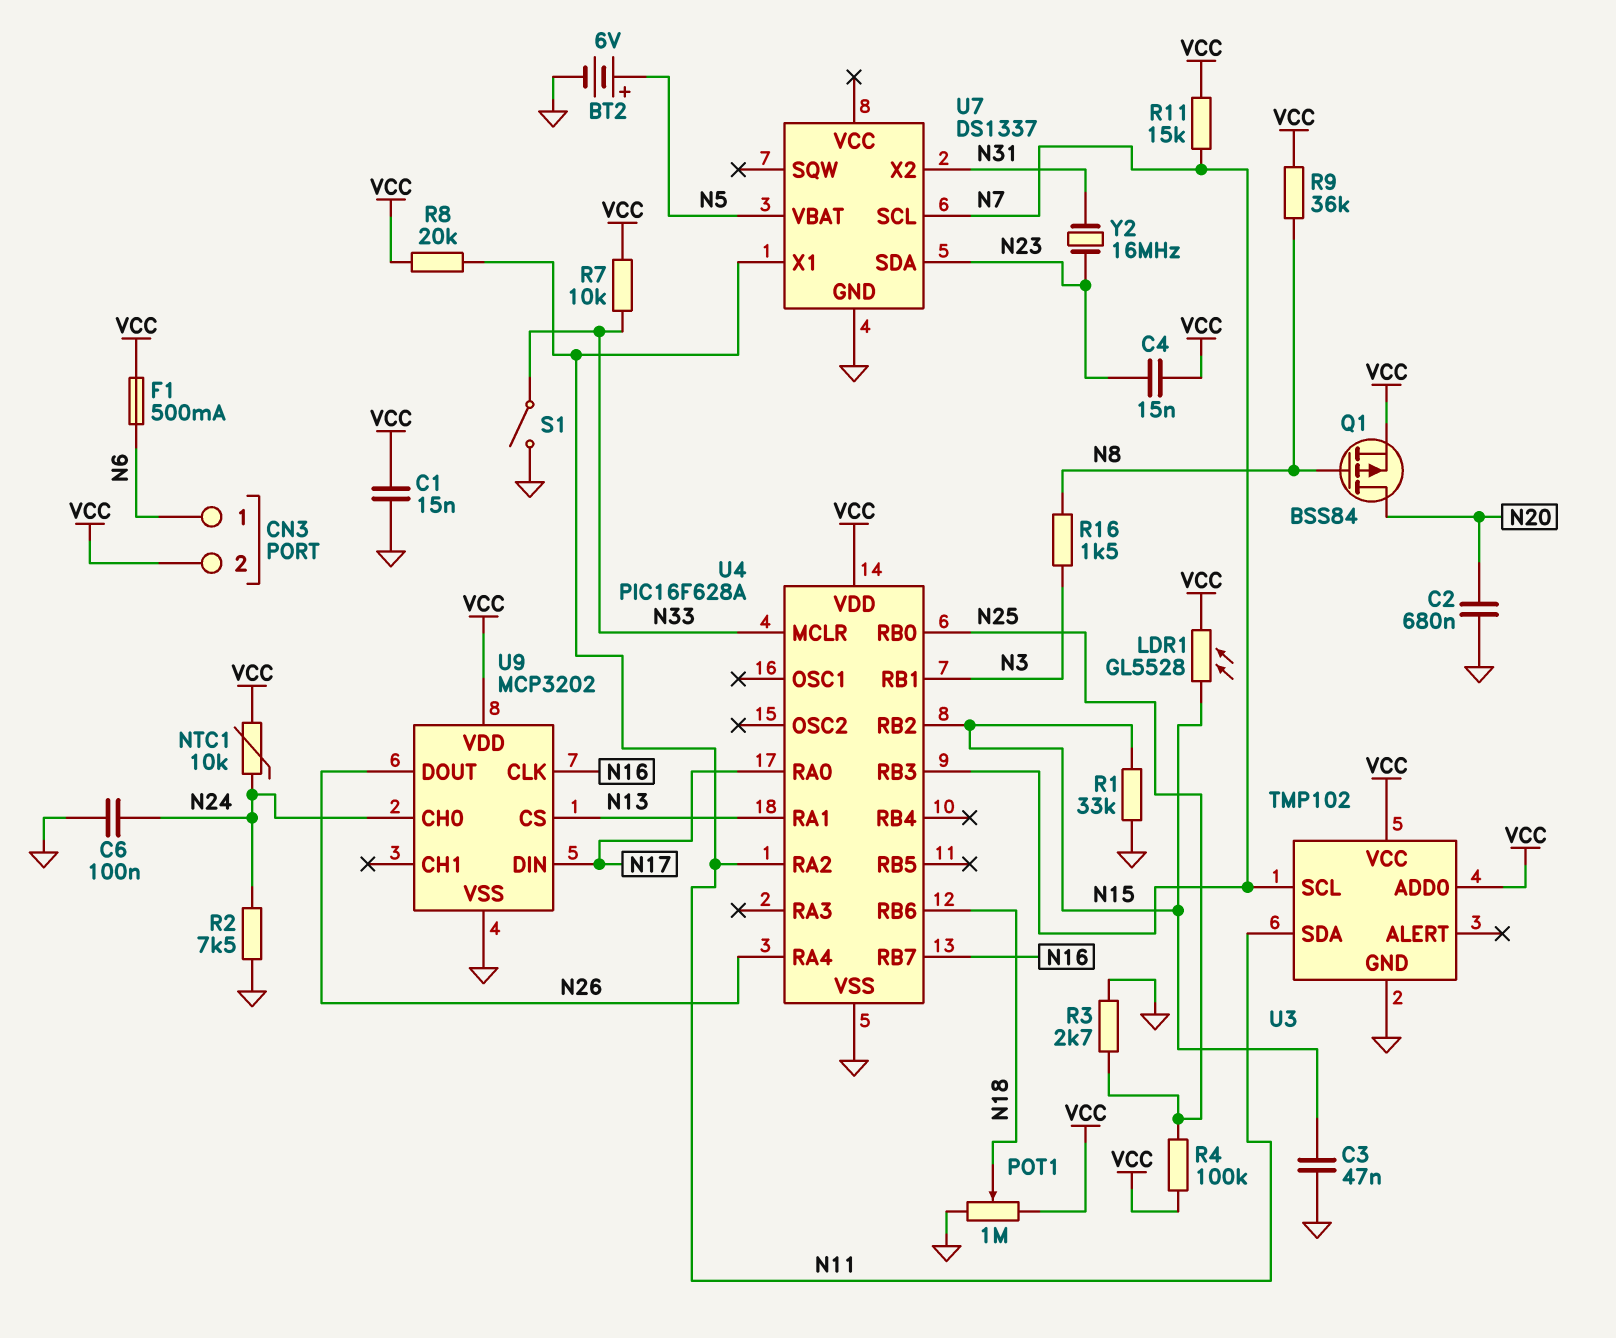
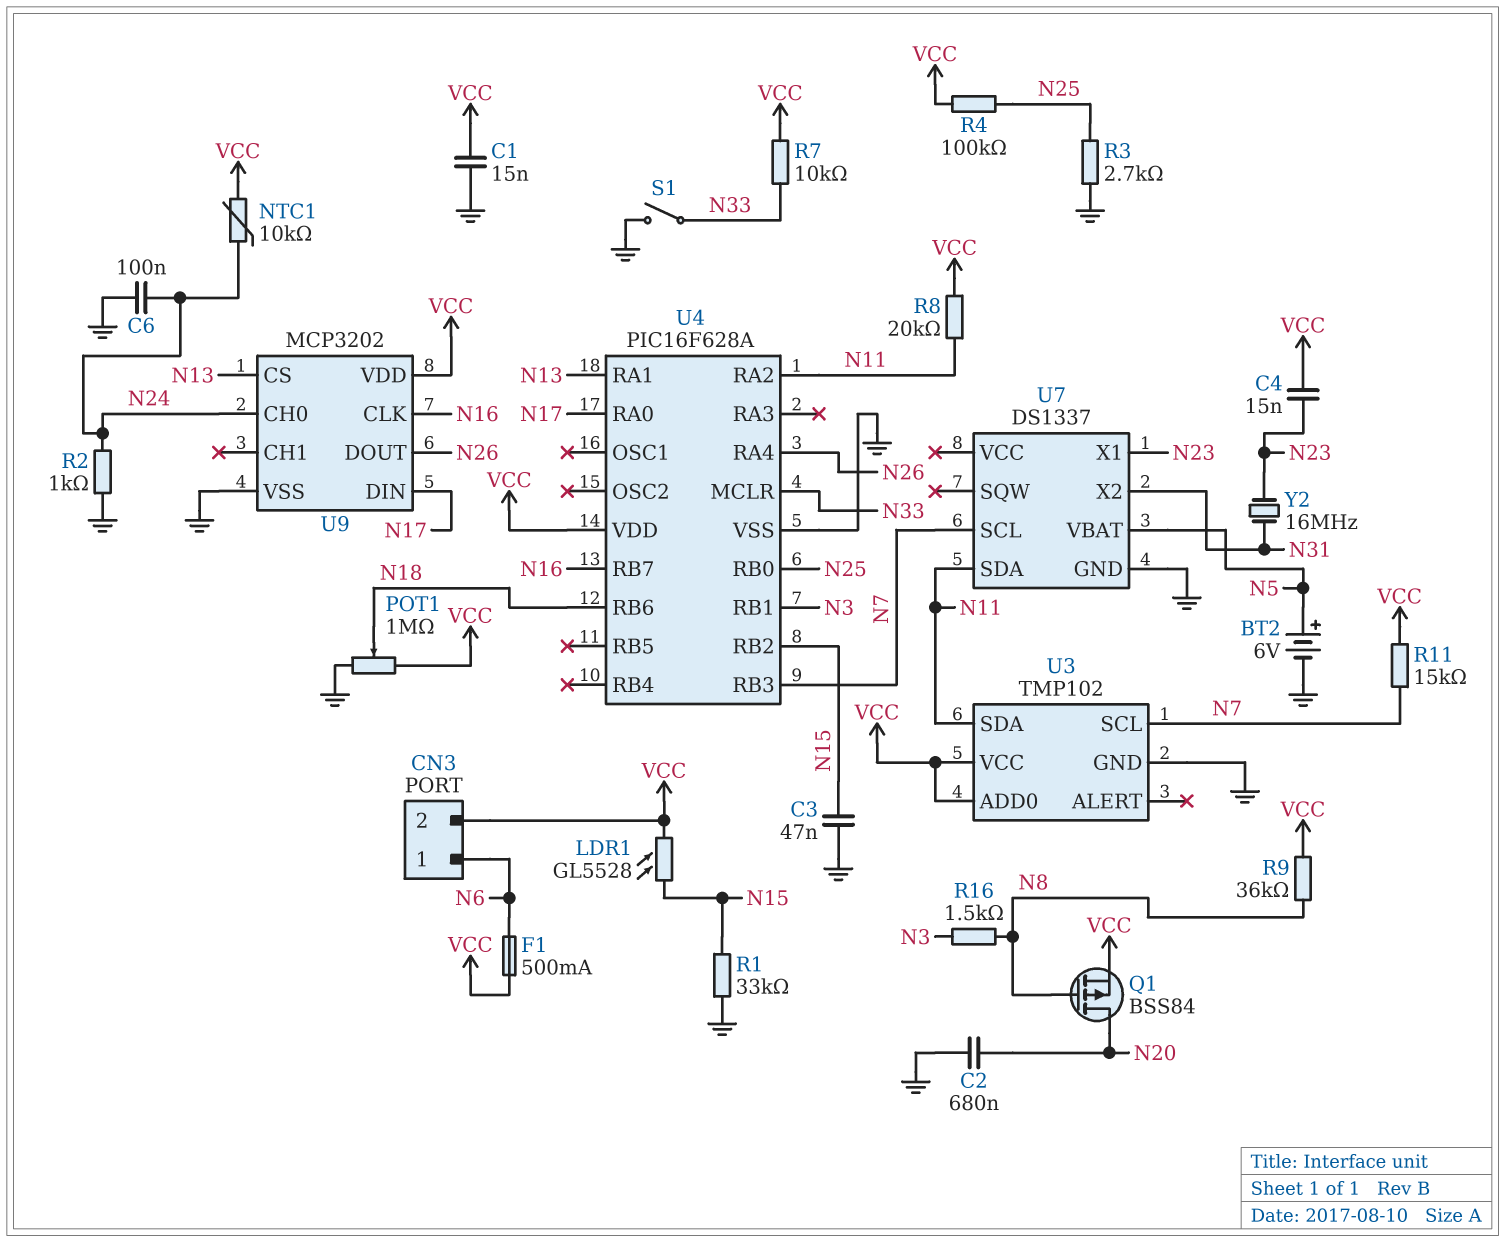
R2: 7.5k (GND, N24) -> 1k (GND, N24)
U7 pin SDA: N23 -> N11
U7 pin X1: N11 -> N23

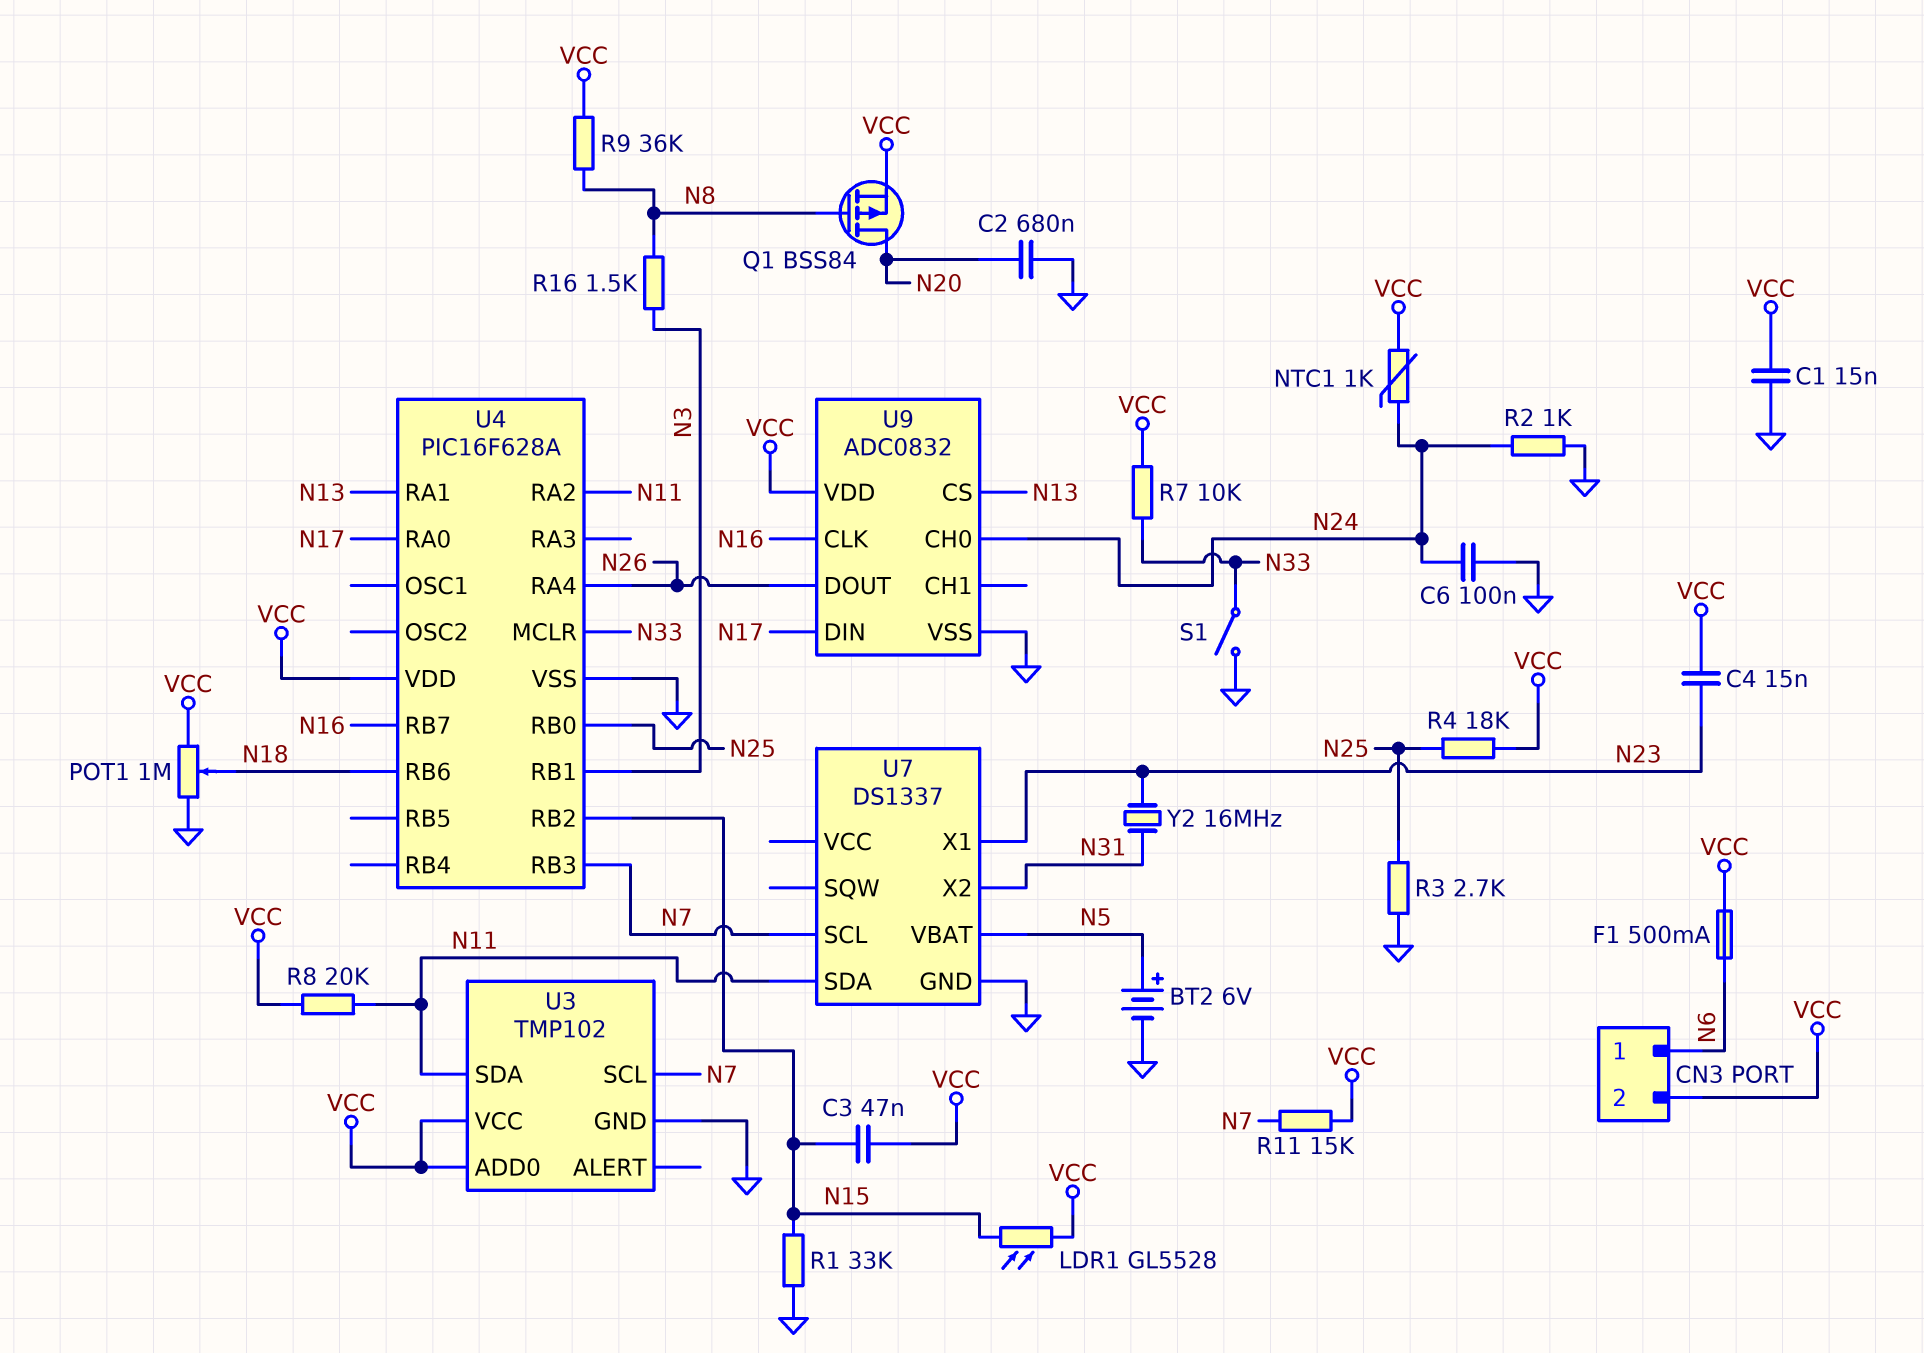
C3: 47nF (GND, N15) -> 47nF (N15, VCC)
NTC1: 10k (N24, VCC) -> 1k (N24, VCC)
R4: 100k (N25, VCC) -> 18k (N25, VCC)
U9: MCP3202 -> ADC0832

